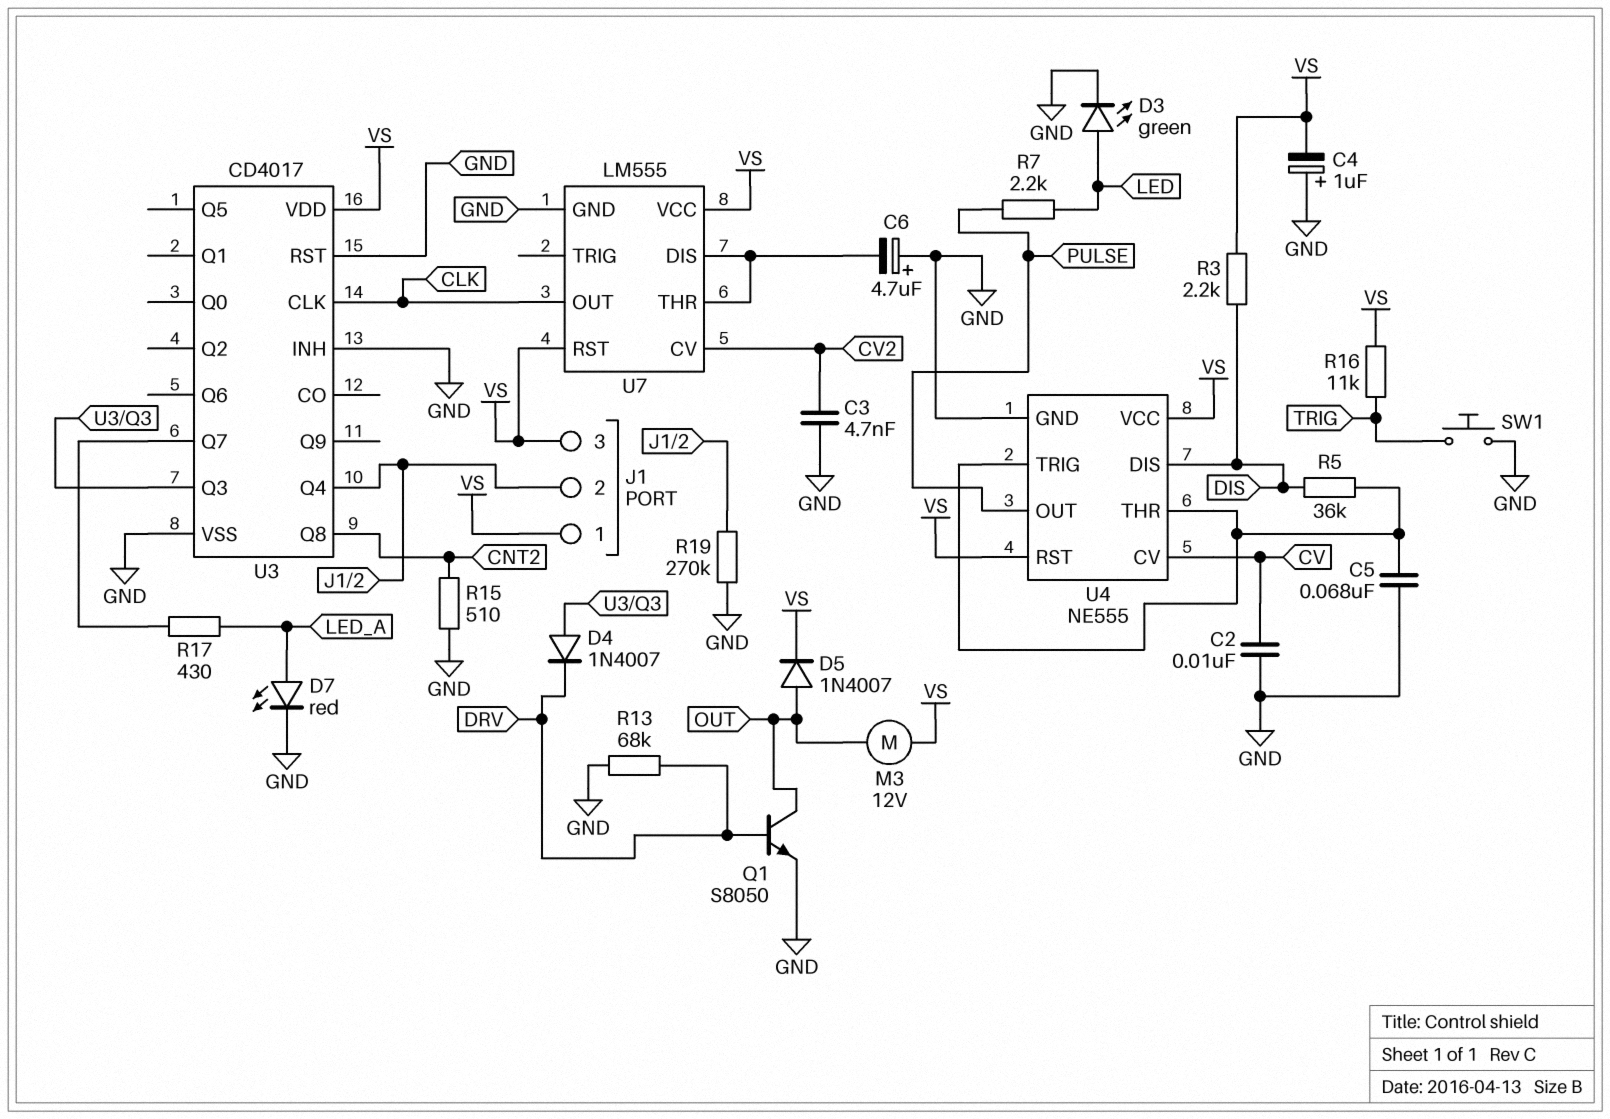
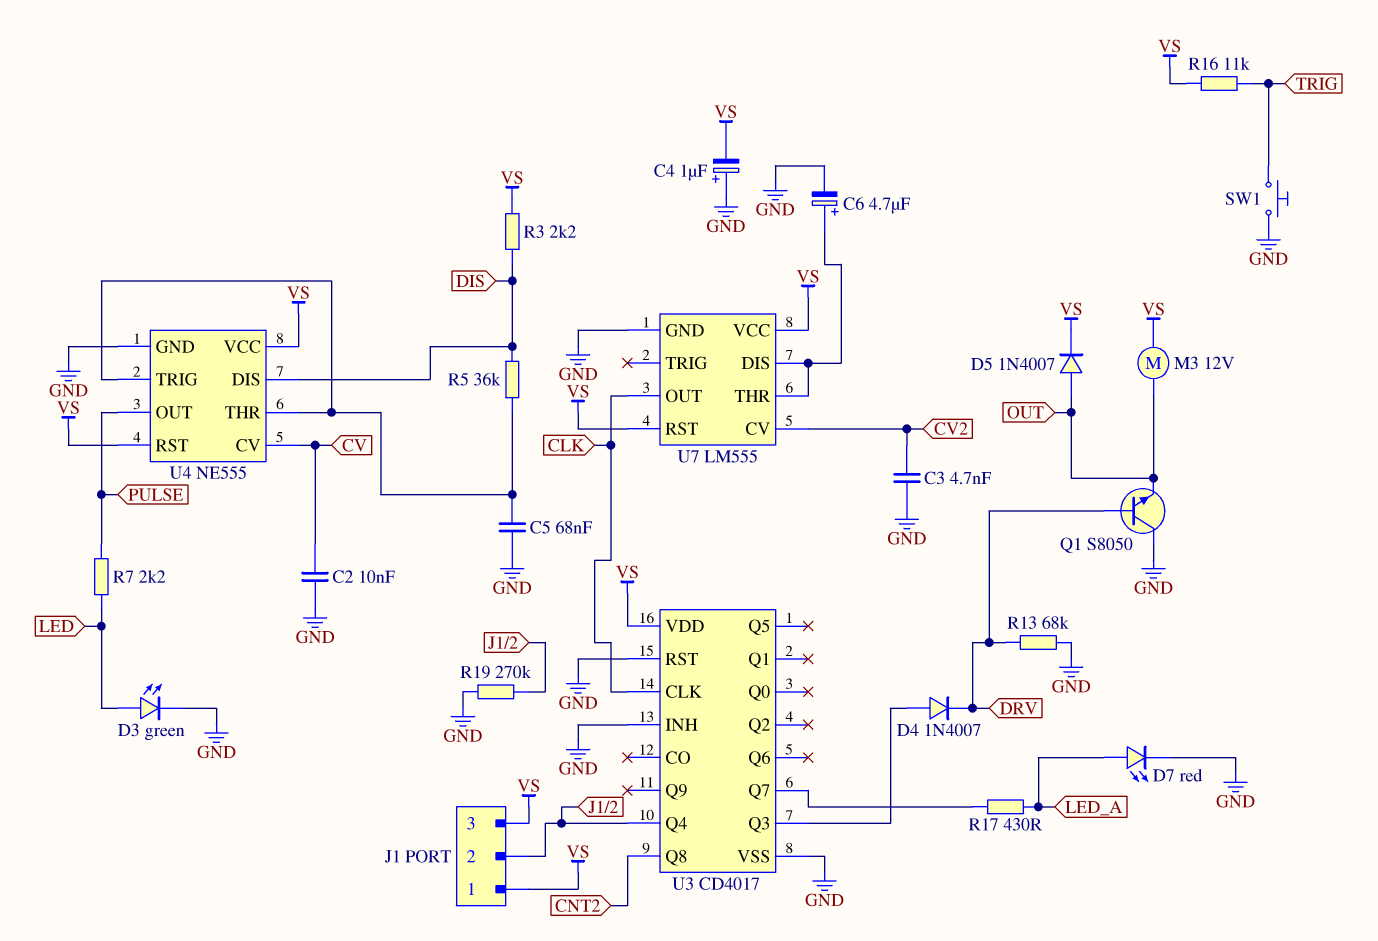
C6: 4.7uF (plus GND, minus U7/DIS) -> 4.7uF (plus U7/DIS, minus GND)
Q1: NPN S8050 (B DRV, C OUT, E GND) -> NPN S8050 (B DRV, C GND, E OUT)
R15: 510 (CNT2, GND) -> none

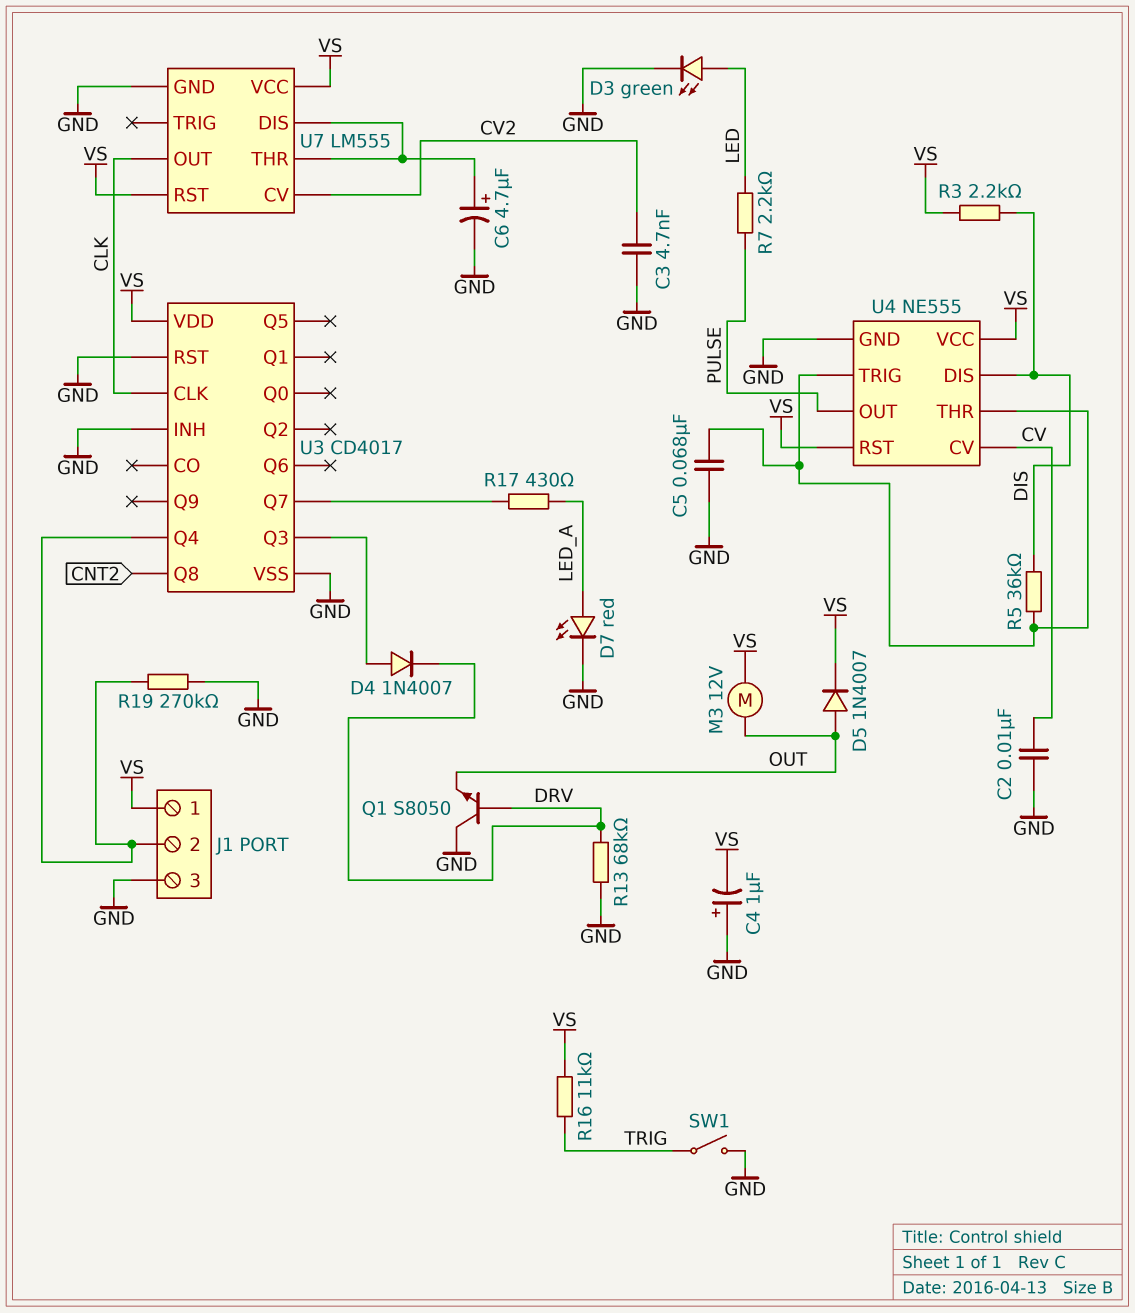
J1 pin 3: VS -> GND
SW1: button (GND, TRIG) -> switch (GND, TRIG)

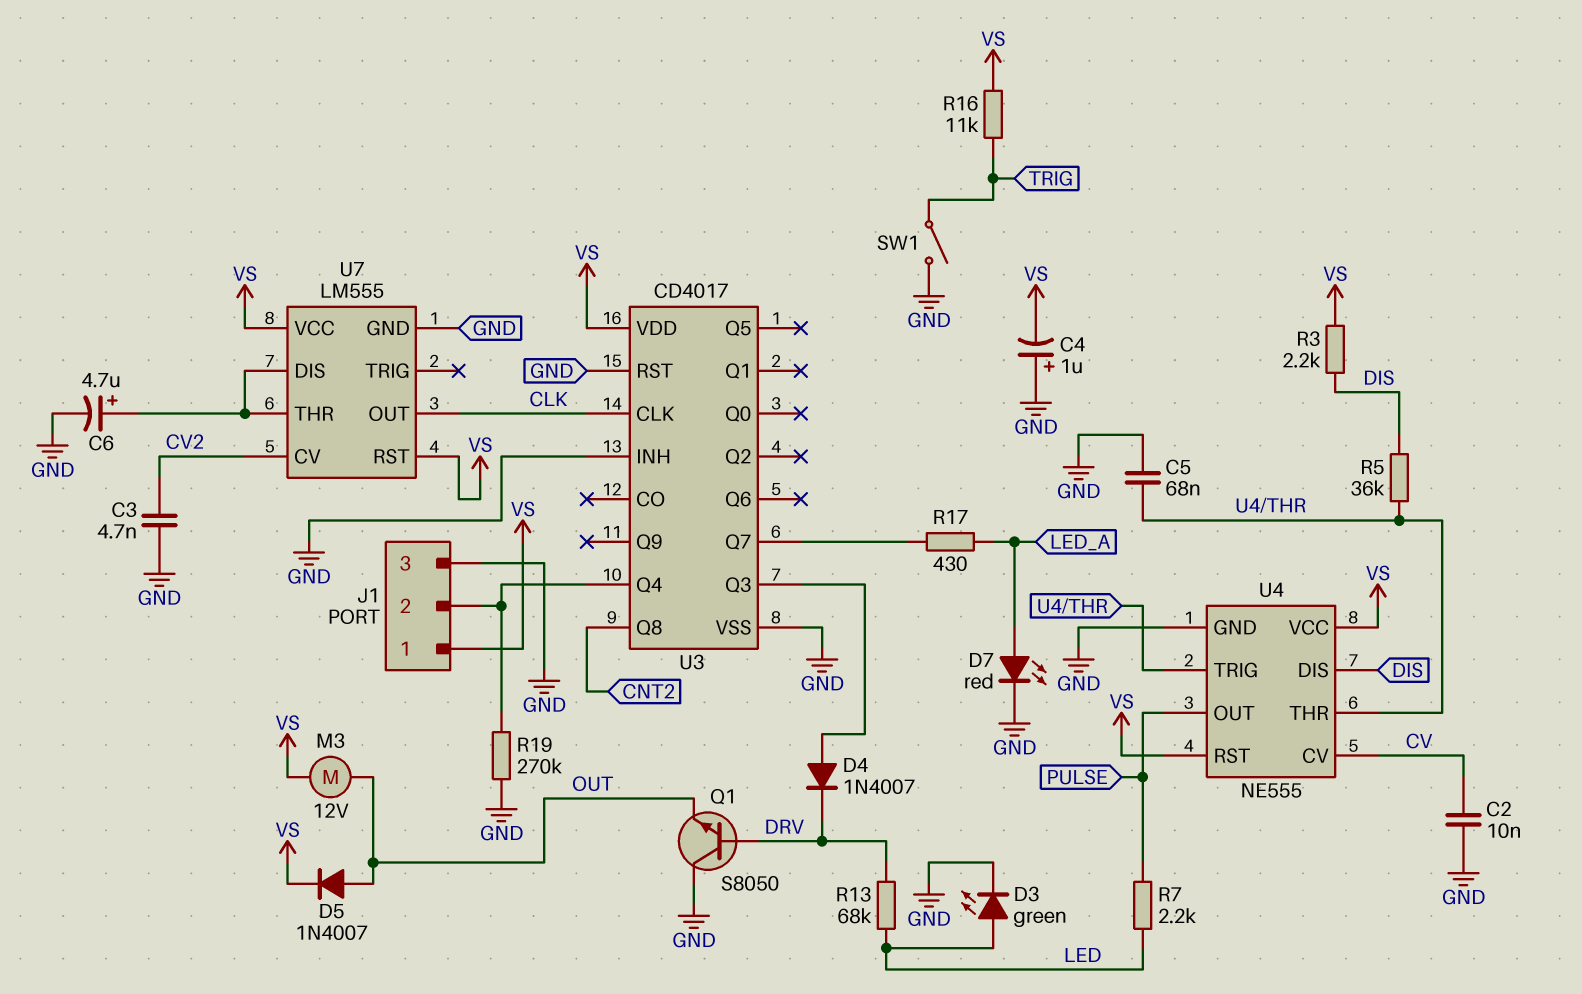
R13: 68k (DRV, GND) -> 68k (DRV, LED)

